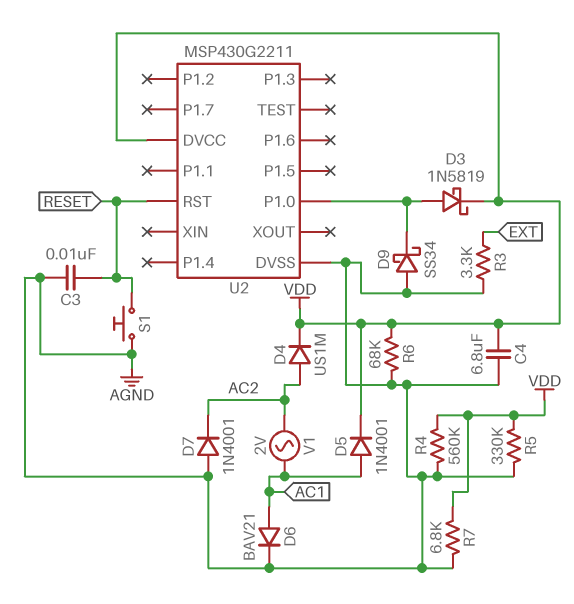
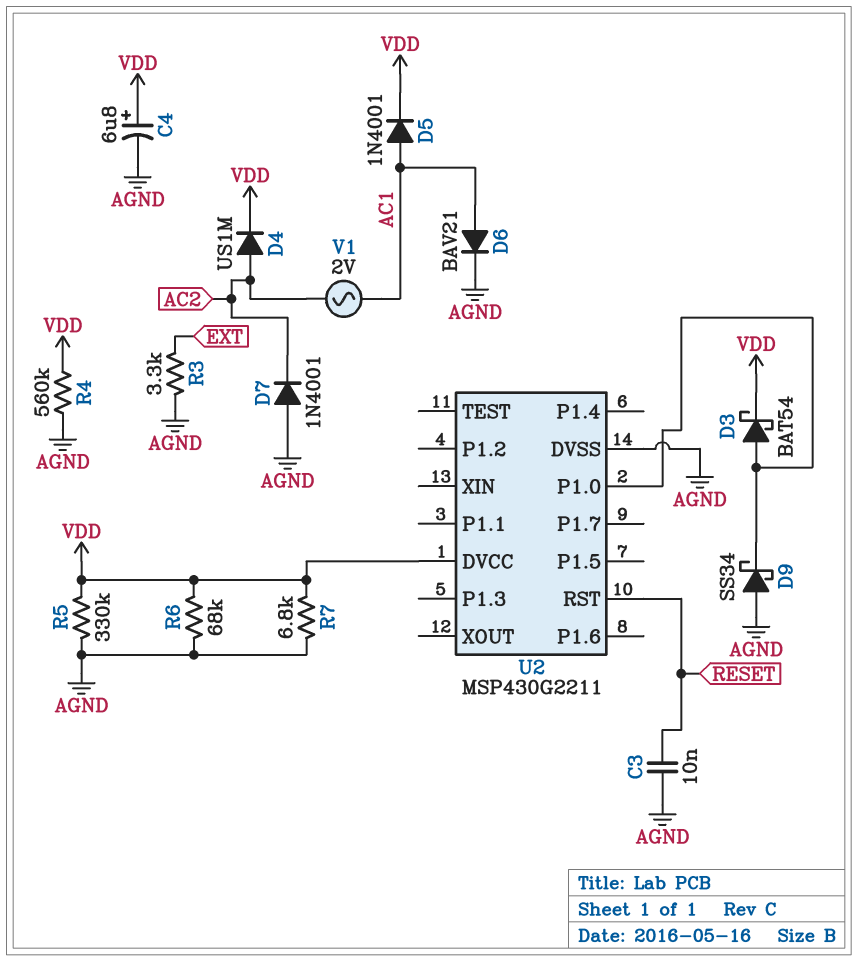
C4: 6.8uF (AGND, VDD) -> 6.8uF (plus VDD, minus AGND)
D3: schottky 1N5819 (A U2/P1.0, K VDD) -> schottky BAT54 (A U2/P1.0, K VDD)
S1: button (AGND, RESET) -> none

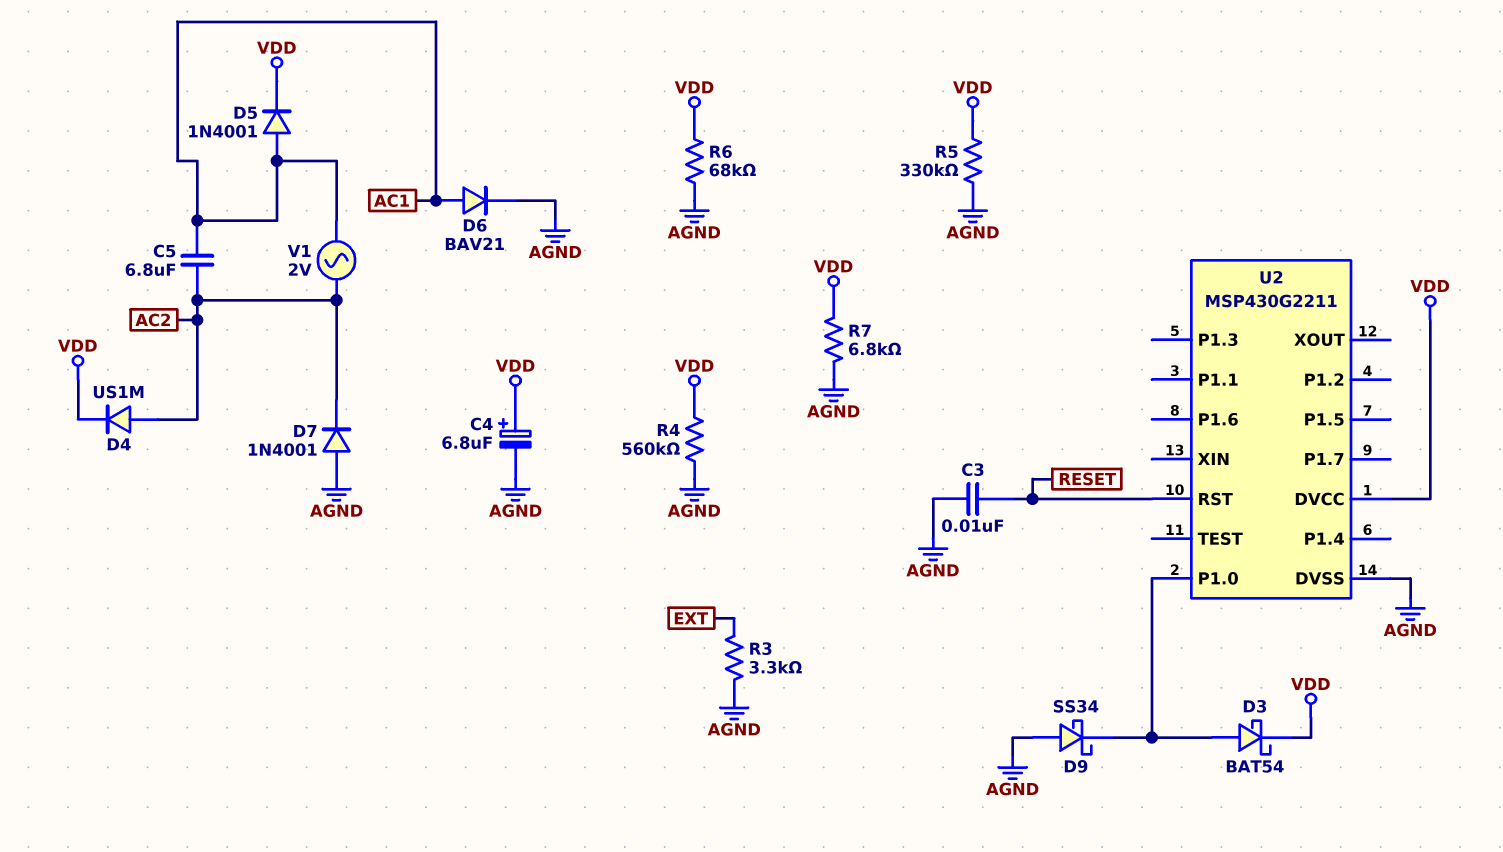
C5: none -> 6.8uF (AC1, AC2)

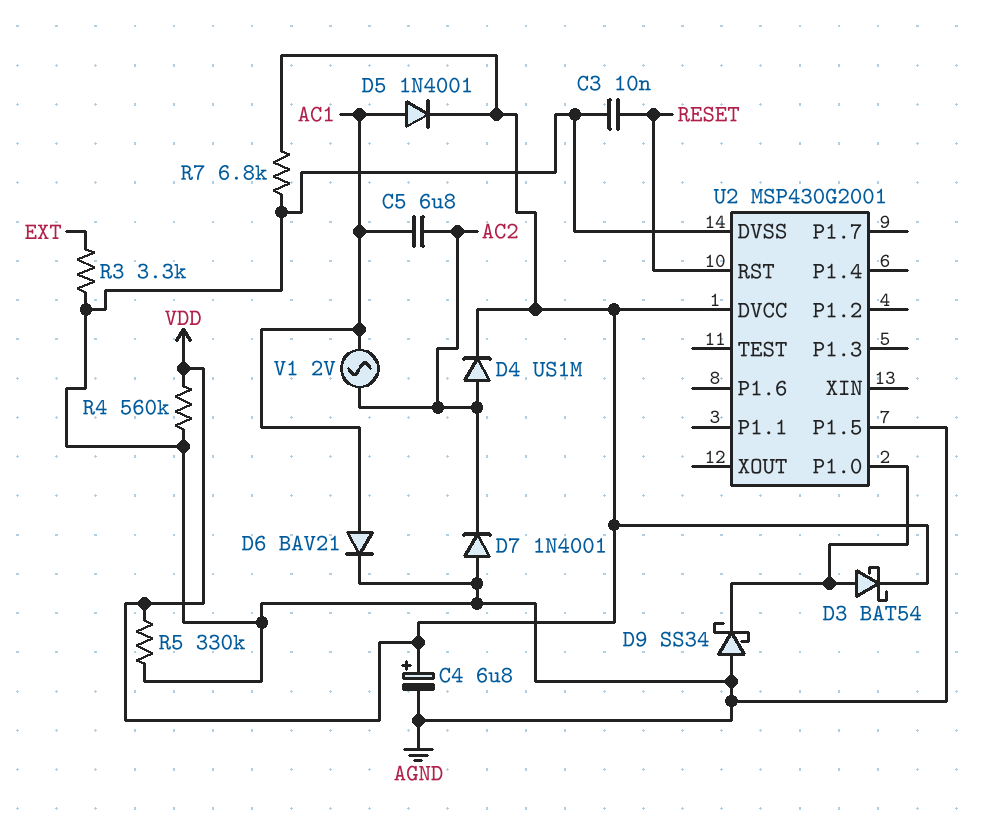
R6: 68k (AGND, VDD) -> none
U2: MSP430G2211 -> MSP430G2001
U2 pin P1.5: none -> AGND

